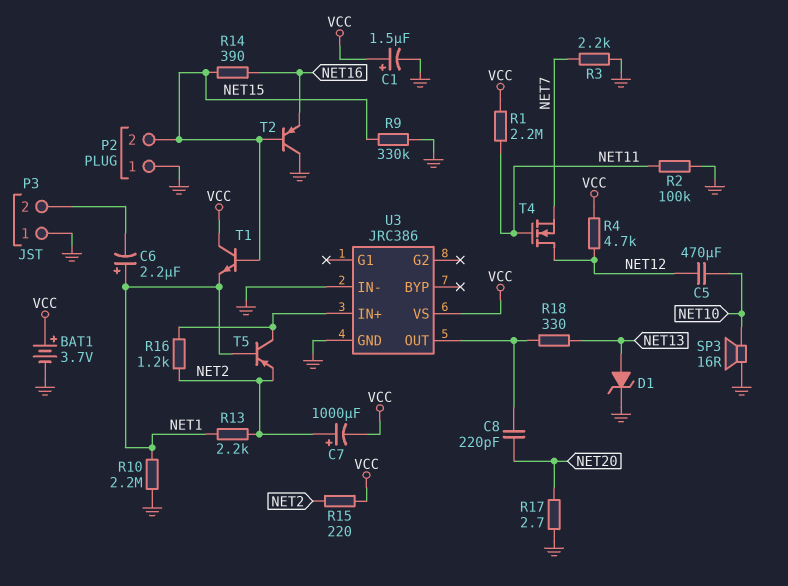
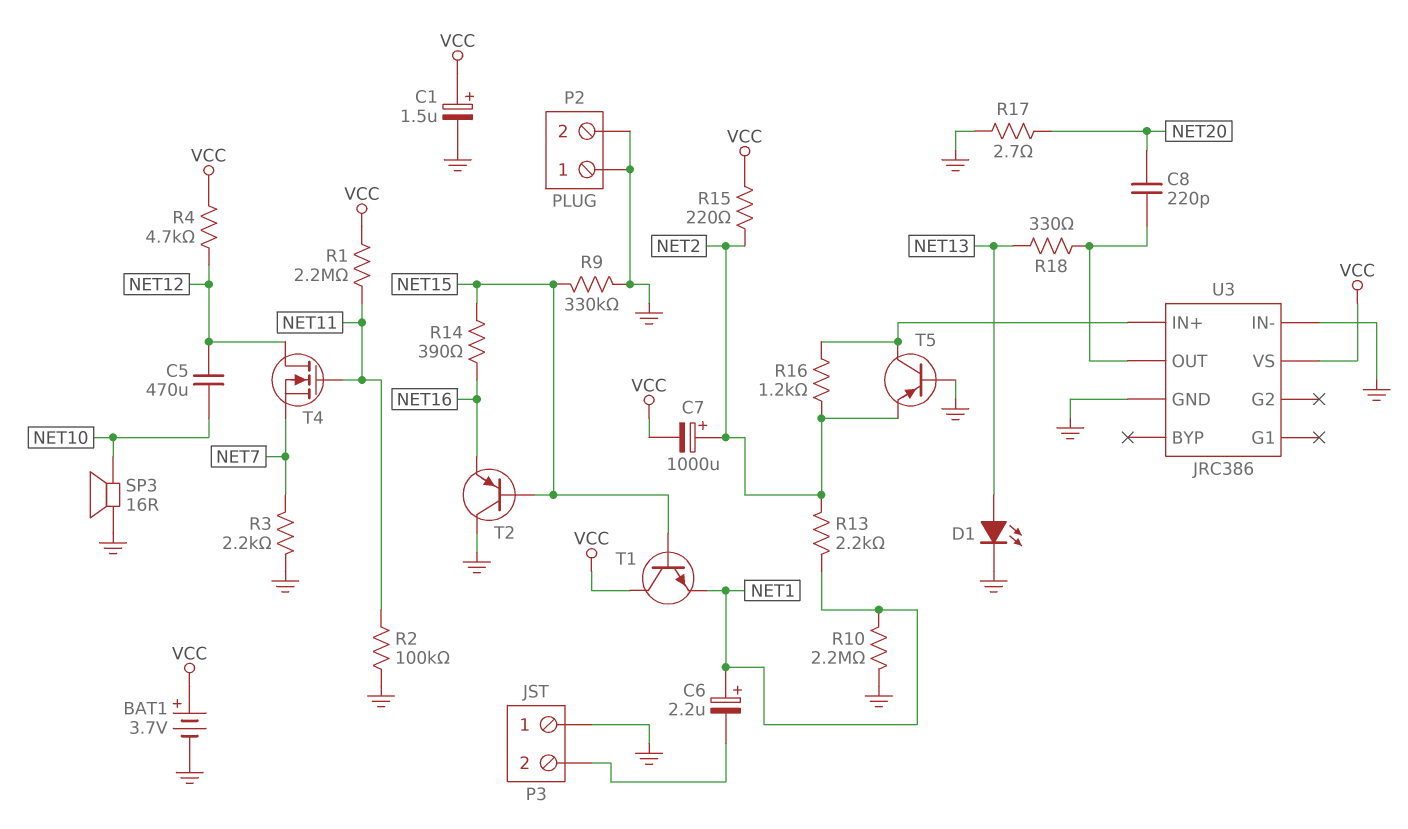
D1: zener (A NET13, K GND) -> LED (A NET13, K GND)
P2 pin 2: NET15 -> GND
T5: PNP (B NET1, C U3/IN+, E NET2) -> PNP (B GND, C U3/IN+, E NET2)

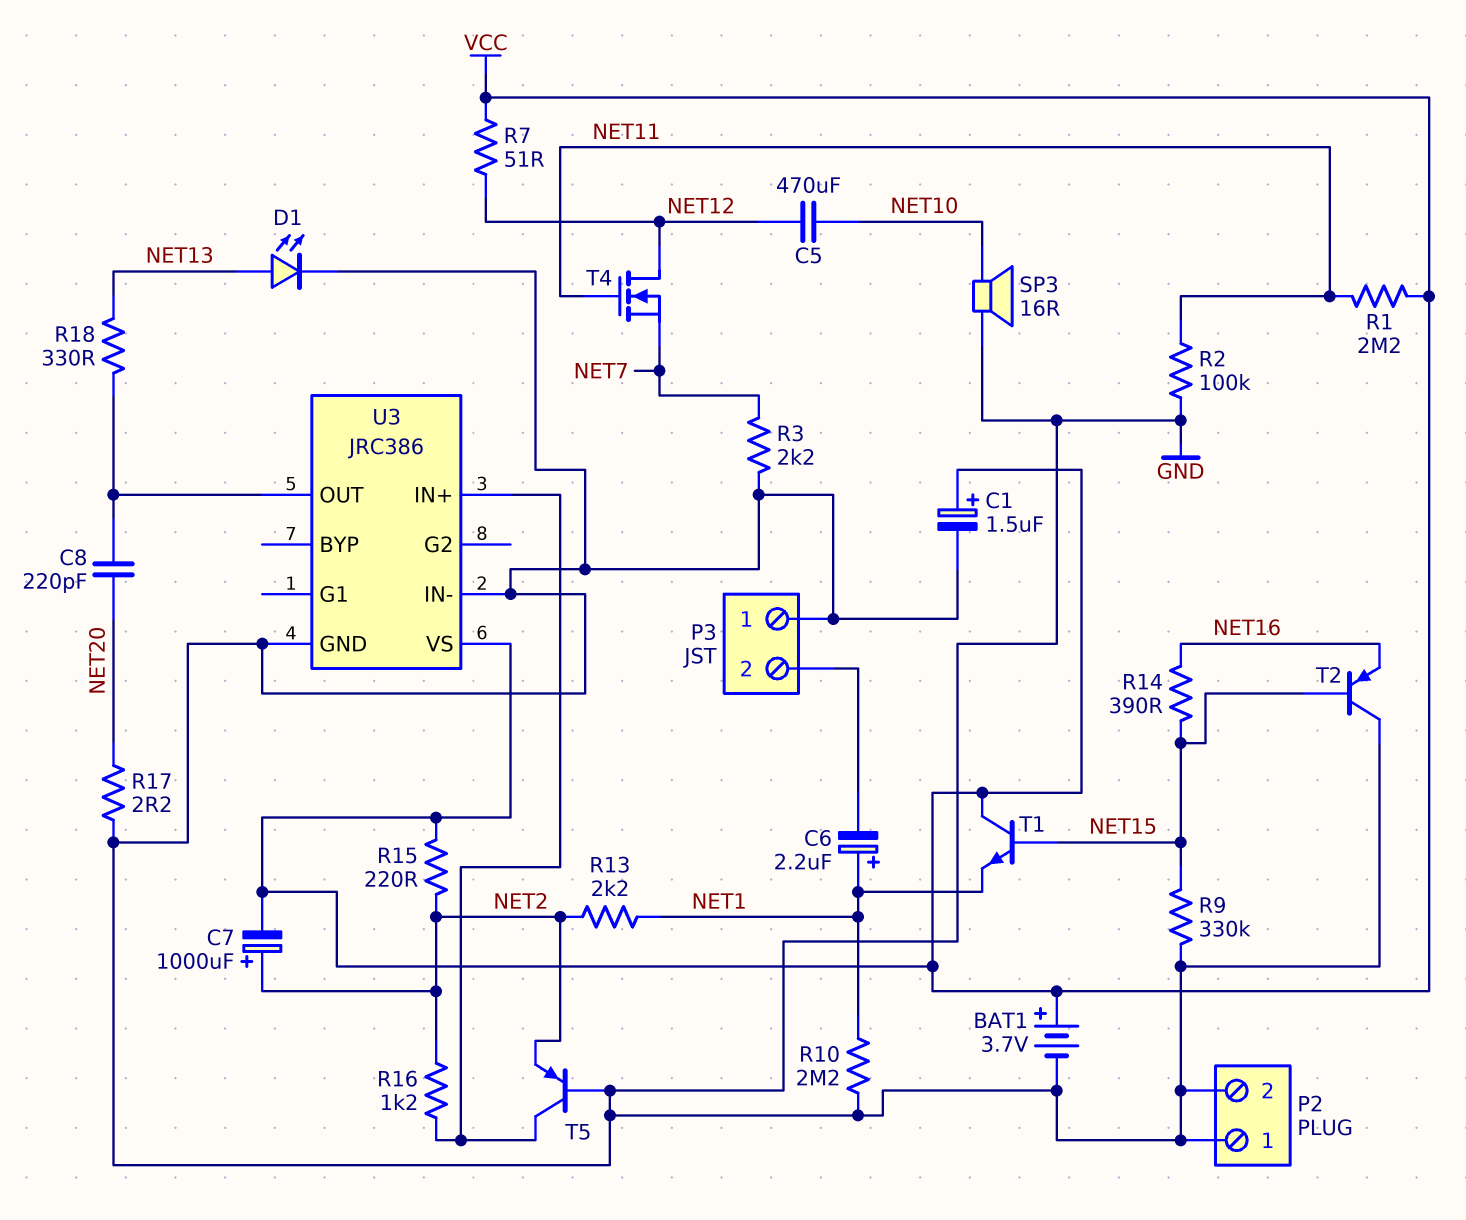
R4: 4.7k (NET12, VCC) -> none
R7: none -> 51 (NET12, VCC)
R17: 2.7 (GND, NET20) -> 2.2 (GND, NET20)

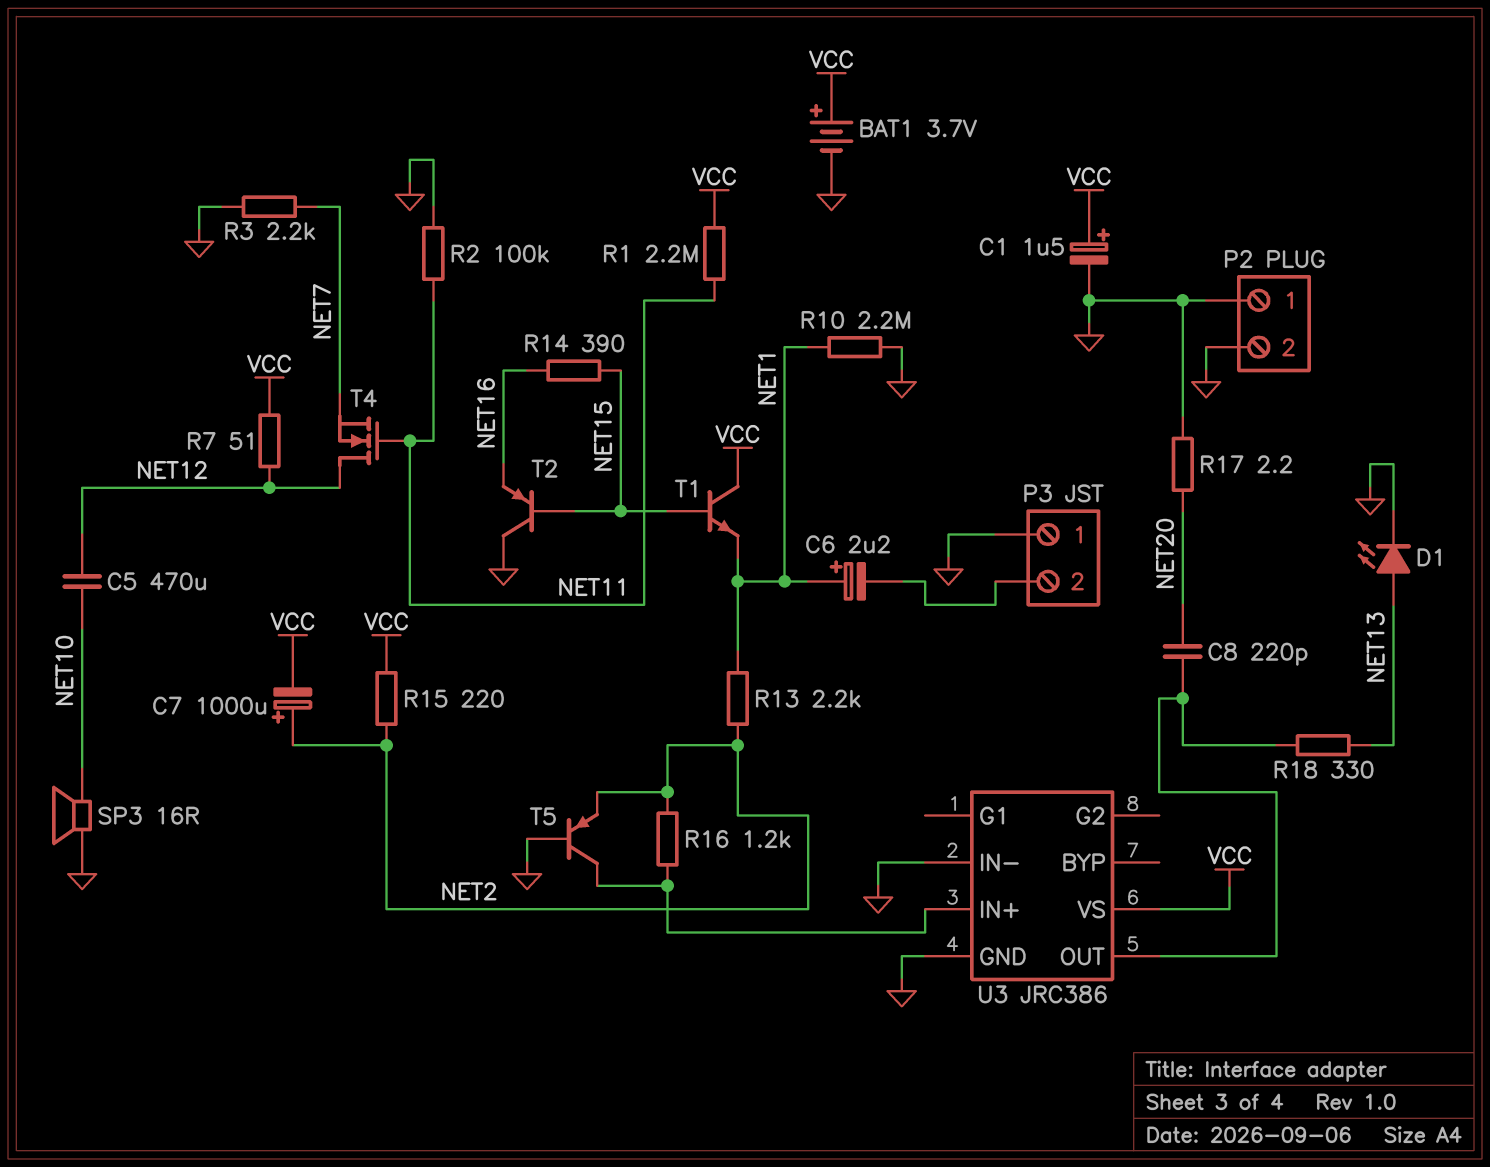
R9: 330k (GND, NET15) -> none

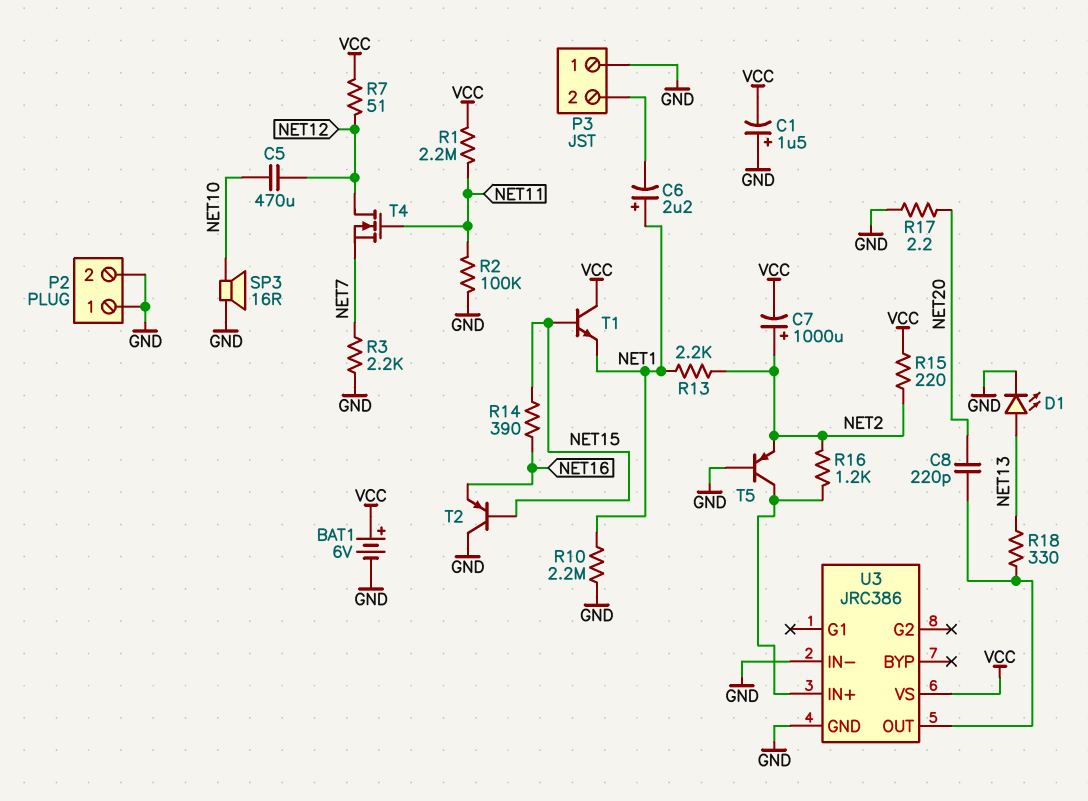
BAT1: 3.7V (plus VCC, minus GND) -> 6V (plus VCC, minus GND)
C1: 1.5uF (plus VCC, minus GND) -> 1.5uF (plus GND, minus VCC)

